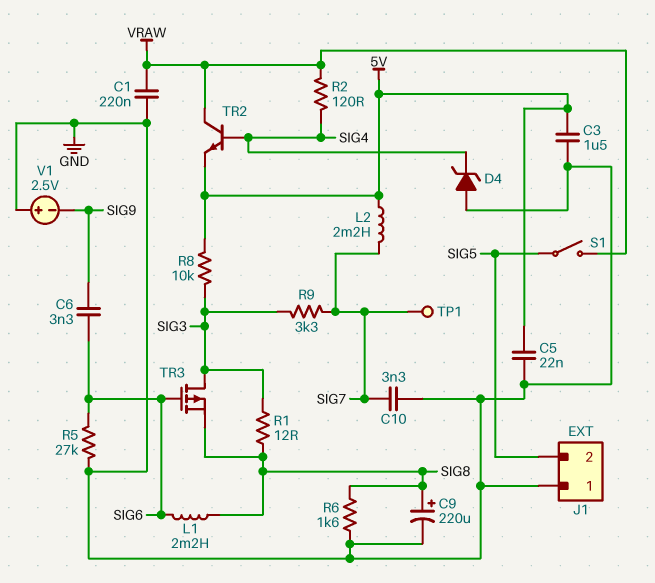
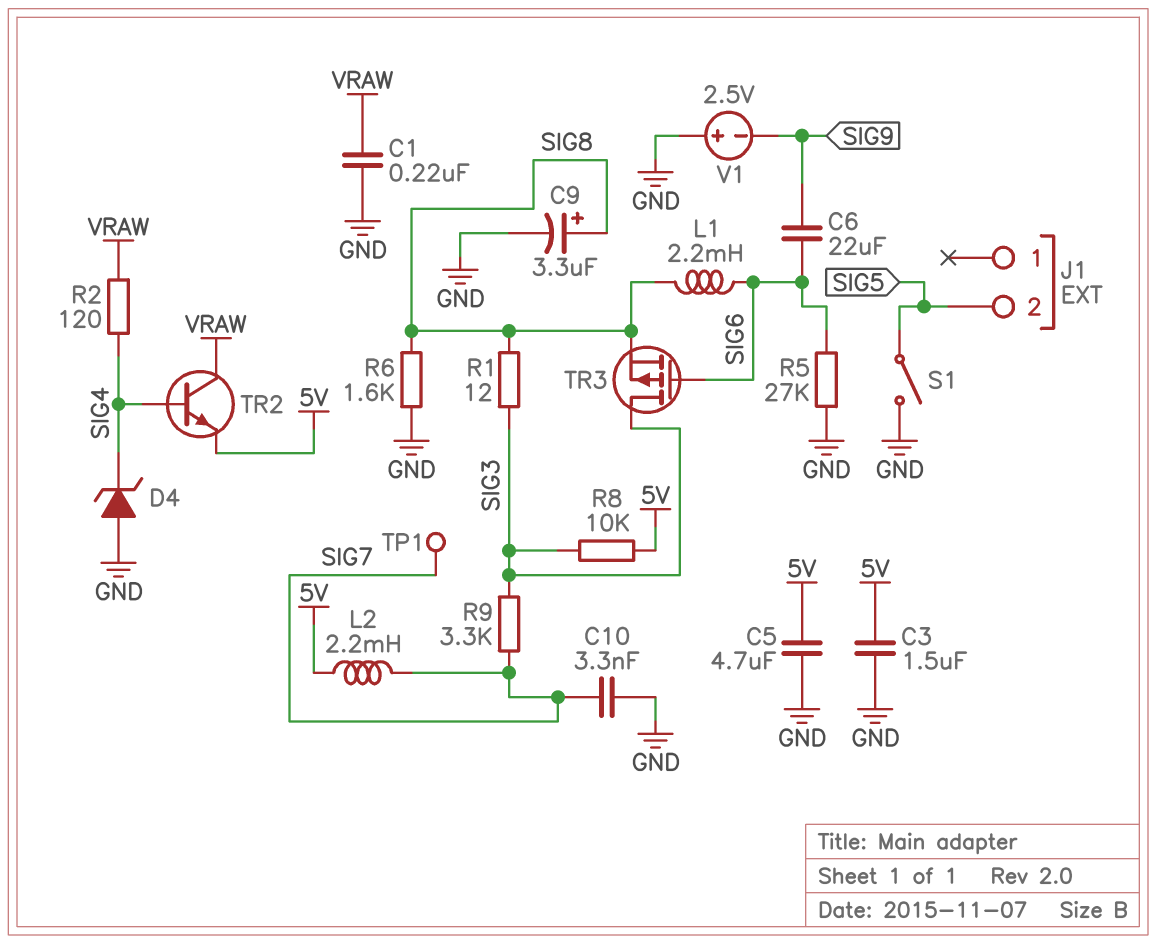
C5: 22nF (5V, GND) -> 4.7uF (5V, GND)
C6: 3.3nF (SIG6, SIG9) -> 22uF (SIG6, SIG9)
C9: 220uF (plus SIG8, minus GND) -> 3.3uF (plus SIG8, minus GND)
J1 pin 1: GND -> none
S1: switch (SIG5, VRAW) -> switch (GND, SIG5)

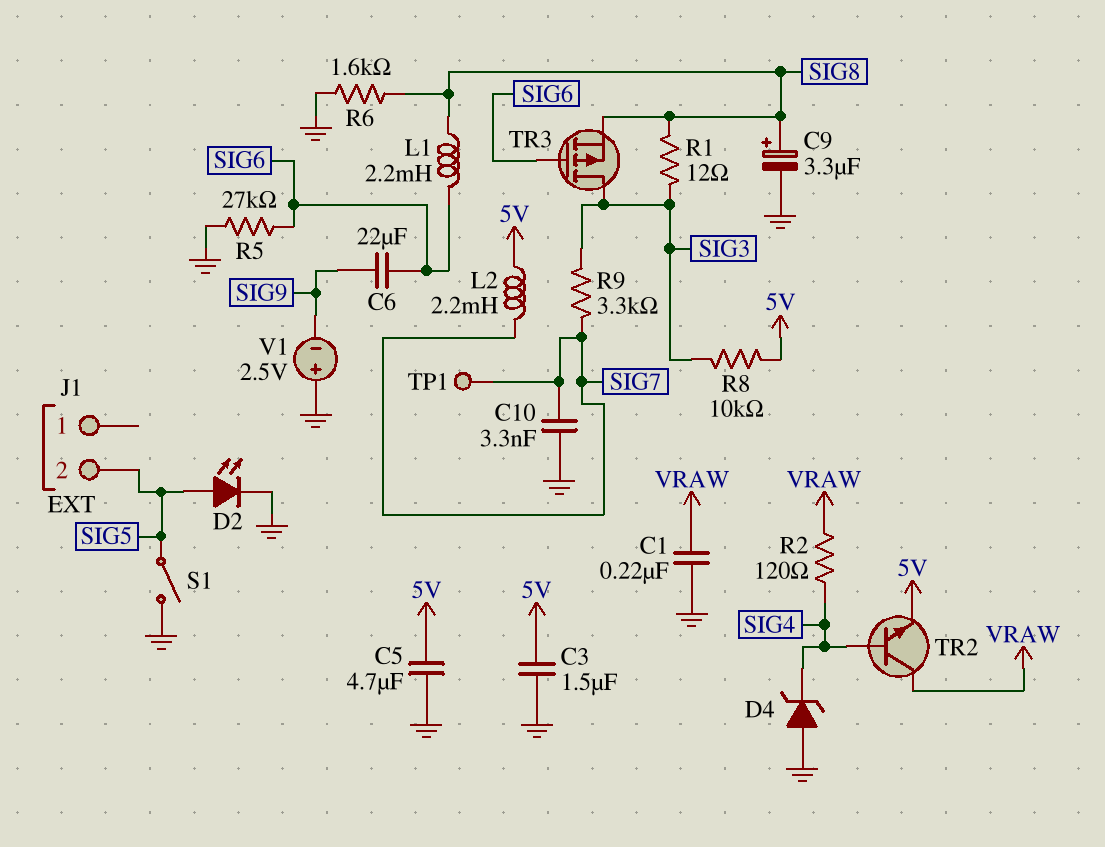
D2: none -> LED (A SIG5, K GND)

